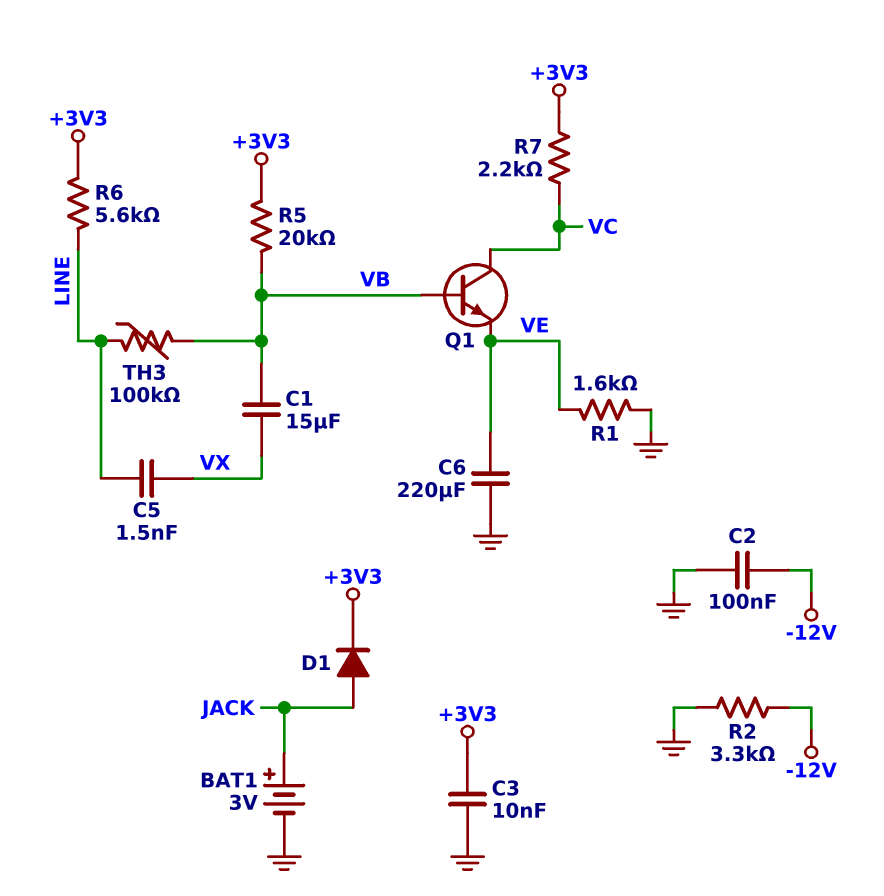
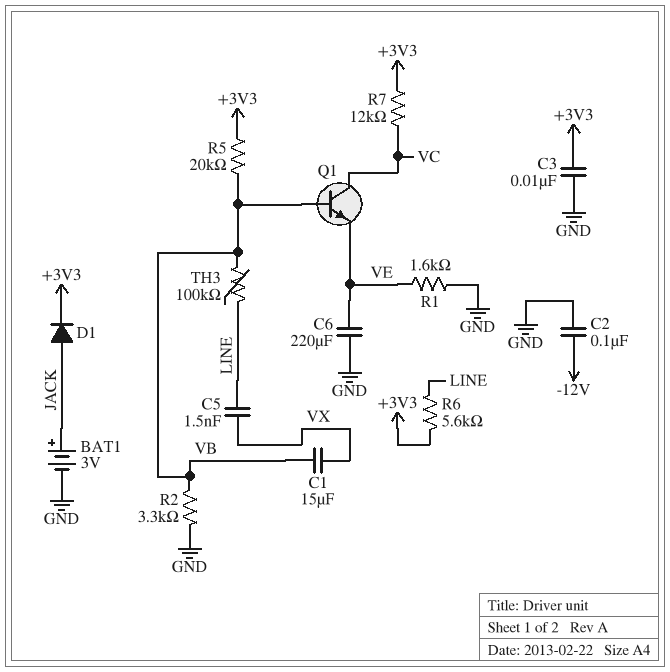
R2: 3.3k (-12V, GND) -> 3.3k (GND, VB)
R7: 2.2k (+3V3, VC) -> 12k (+3V3, VC)

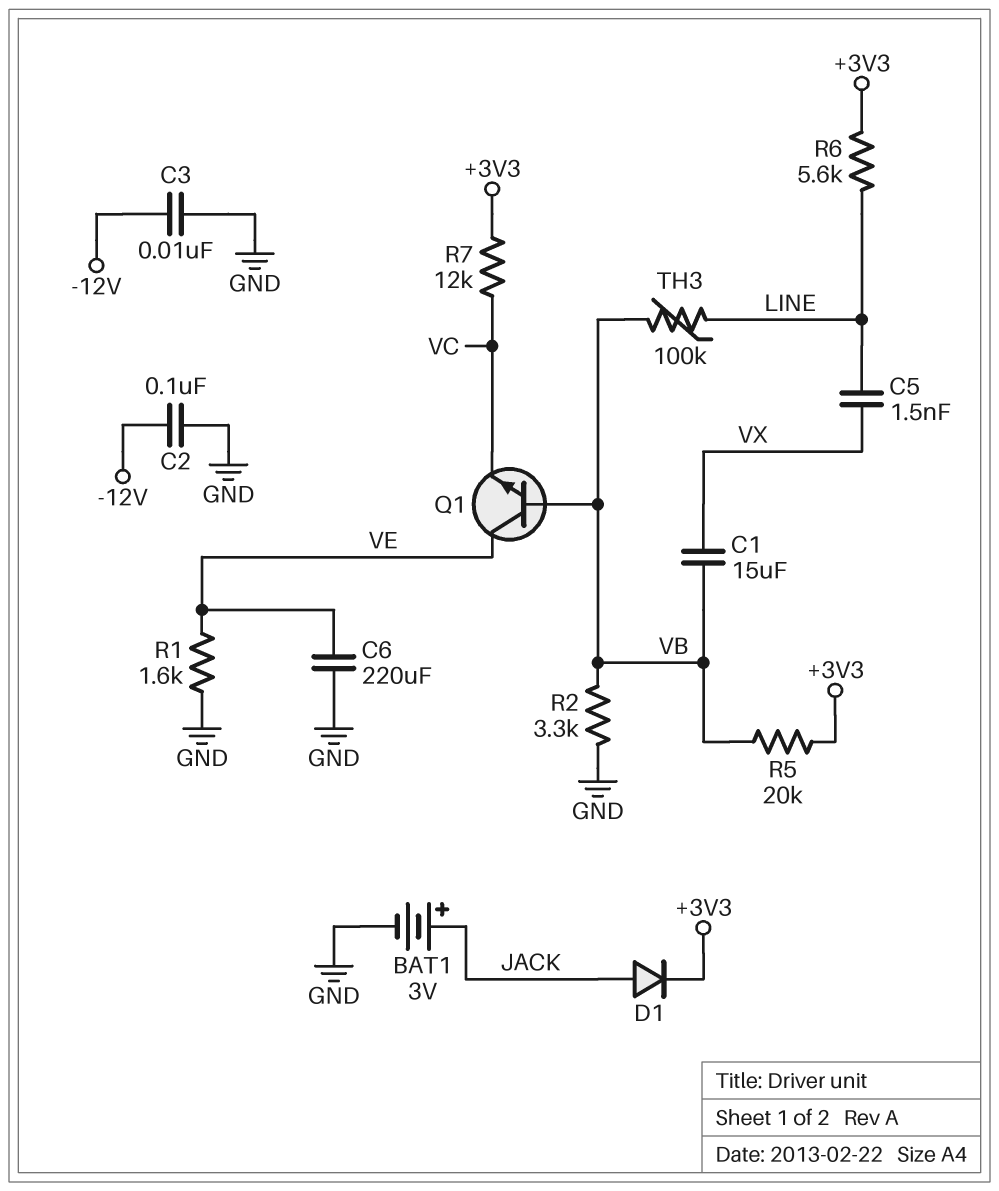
C3: 10nF (+3V3, GND) -> 10nF (-12V, GND)
Q1: NPN (B VB, C VC, E VE) -> NPN (B VB, C VE, E VC)

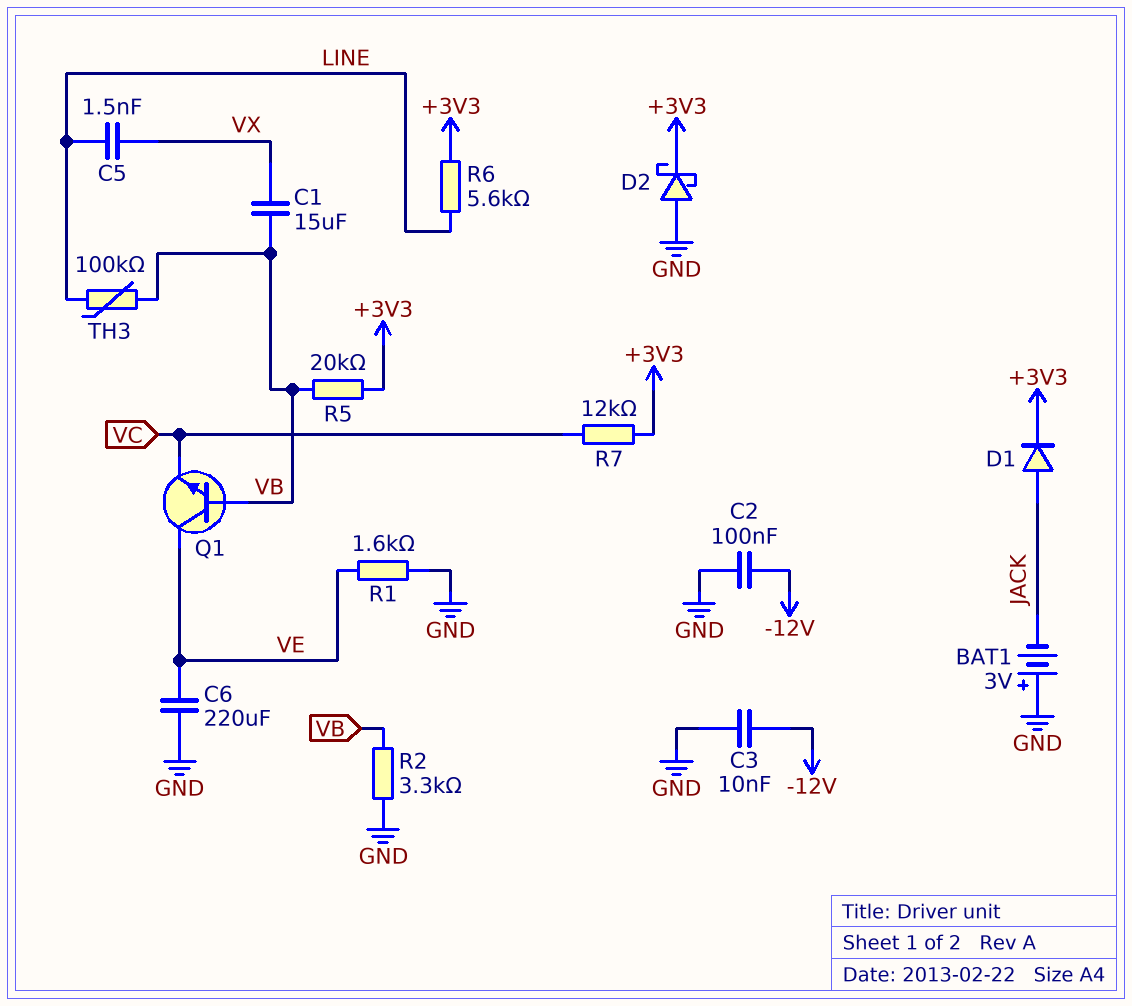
BAT1: 3V (plus JACK, minus GND) -> 3V (plus GND, minus JACK)
D2: none -> schottky (A GND, K +3V3)

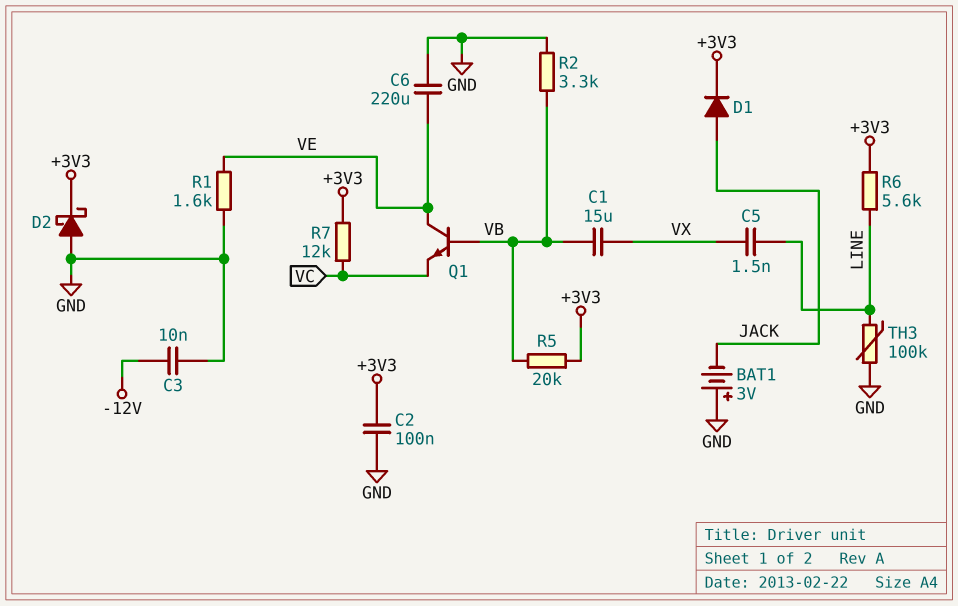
C2: 100nF (-12V, GND) -> 100nF (+3V3, GND)
TH3: 100k (LINE, VB) -> 100k (GND, LINE)

